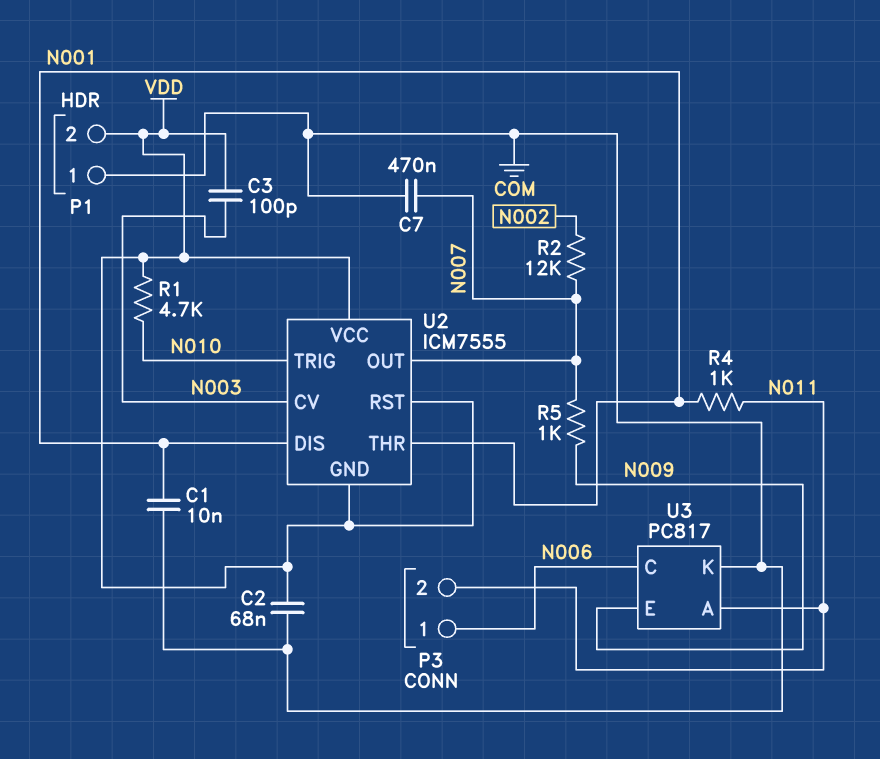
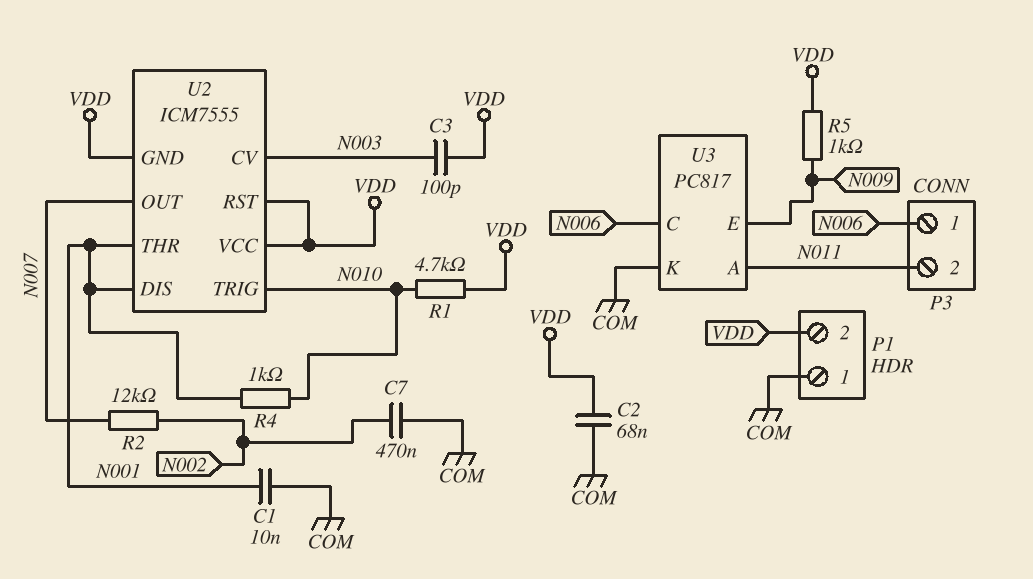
C7: 470nF (COM, N007) -> 470nF (COM, N002)
R4: 1k (N001, N011) -> 1k (N001, N010)
R5: 1k (N007, N009) -> 1k (N009, VDD)

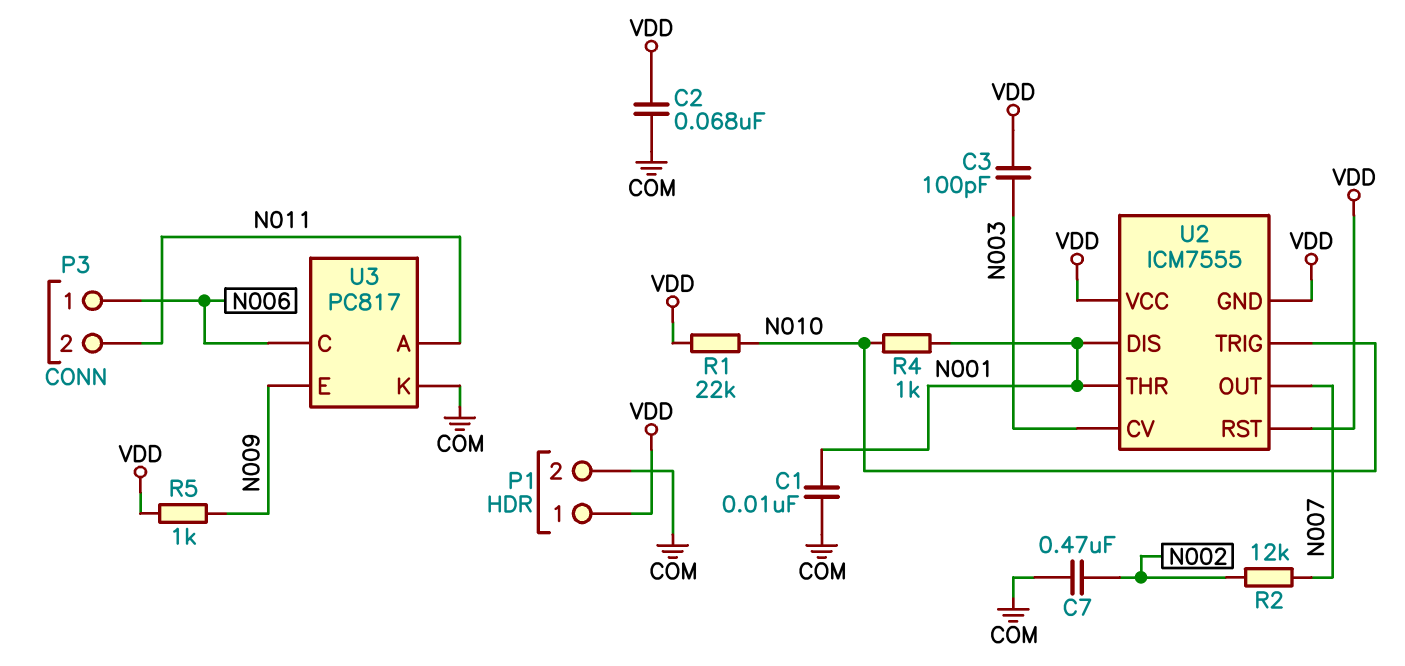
P1 pin 1: COM -> VDD
P1 pin 2: VDD -> COM
R1: 4.7k (N010, VDD) -> 22k (N010, VDD)

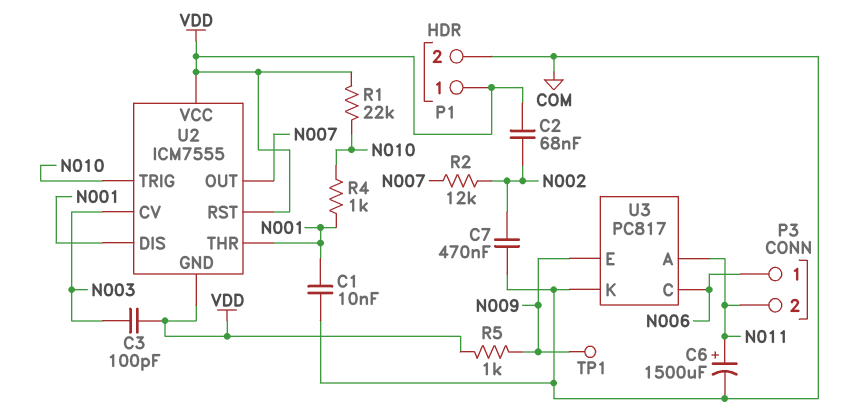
C2: 68nF (COM, VDD) -> 68nF (N002, VDD)
C6: none -> 1500uF (plus N011, minus COM)
TP1: none -> test point (N009)

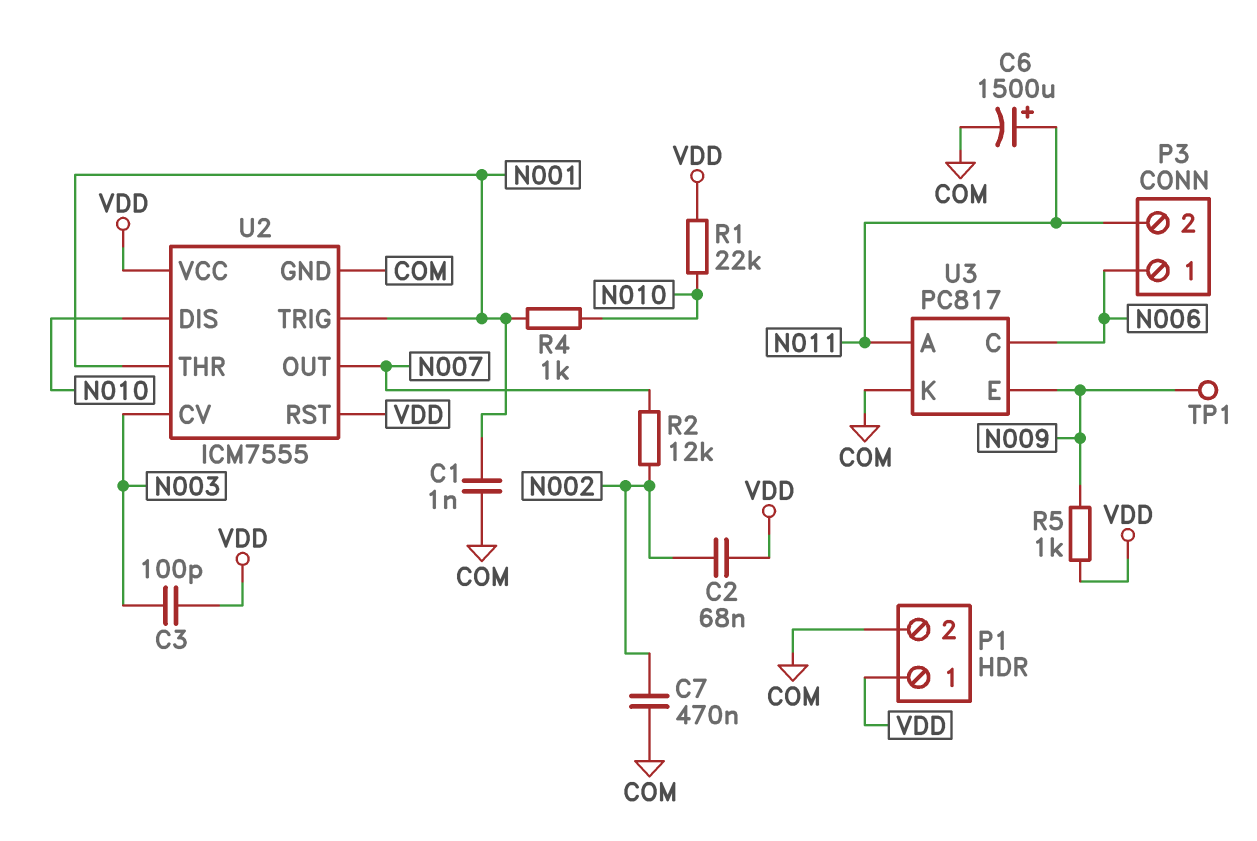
C1: 10nF (COM, N001) -> 1nF (COM, N001)
U2 pin DIS: N001 -> N010
U2 pin GND: VDD -> COM
U2 pin TRIG: N010 -> N001

